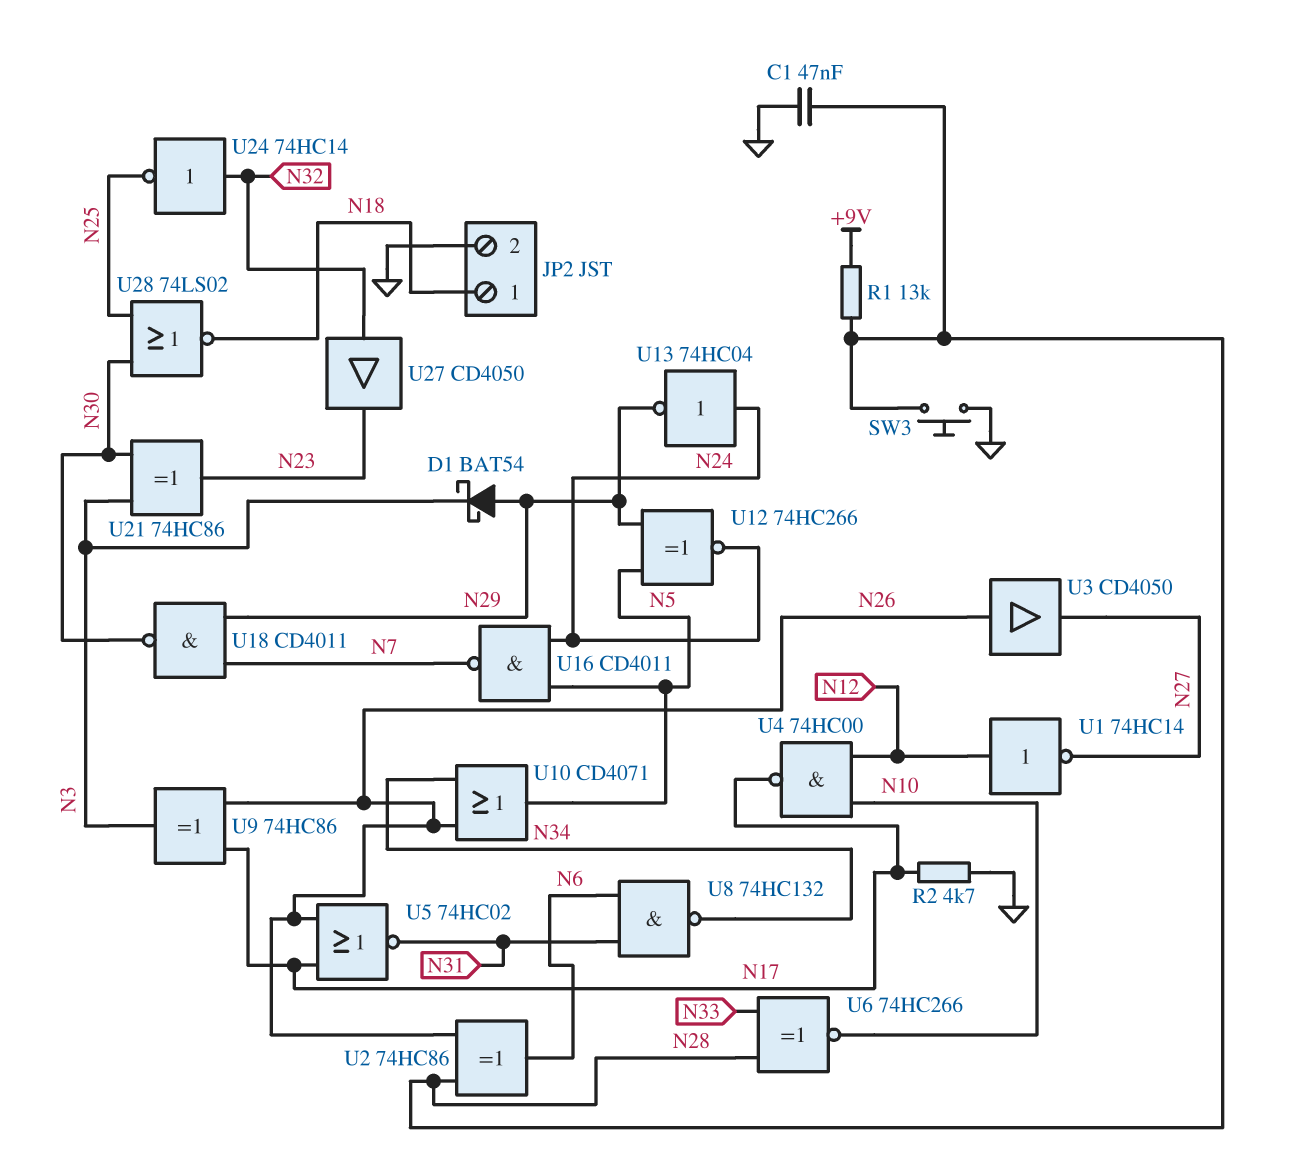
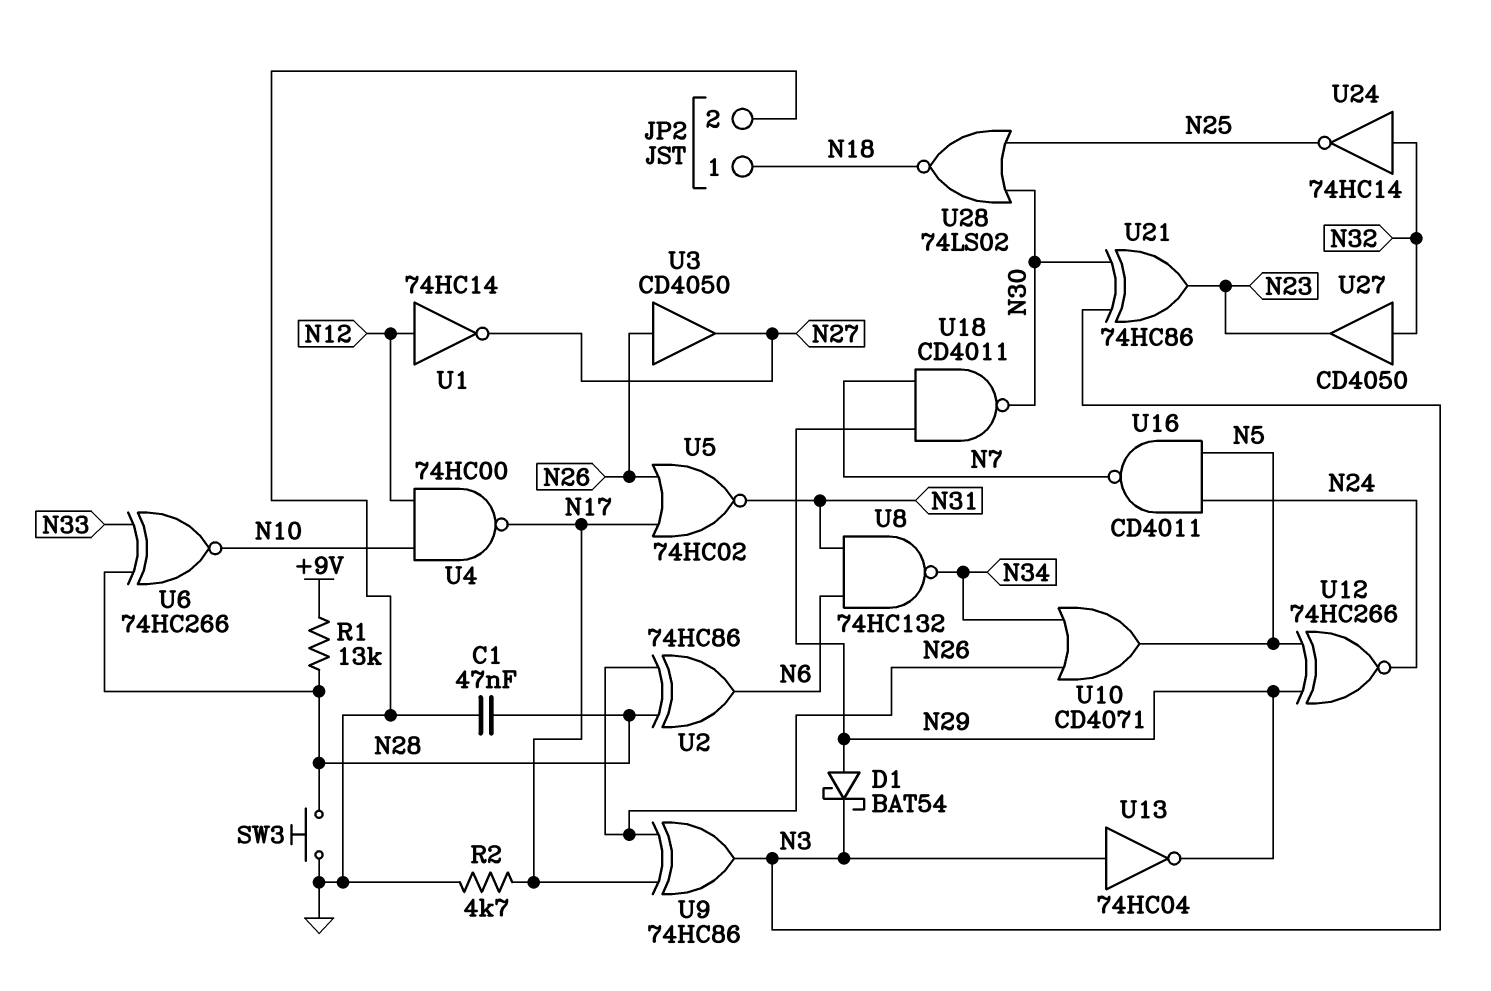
U13: NOT 74HC04 (in N24, out N29) -> NOT 74HC04 (in N3, out N29)

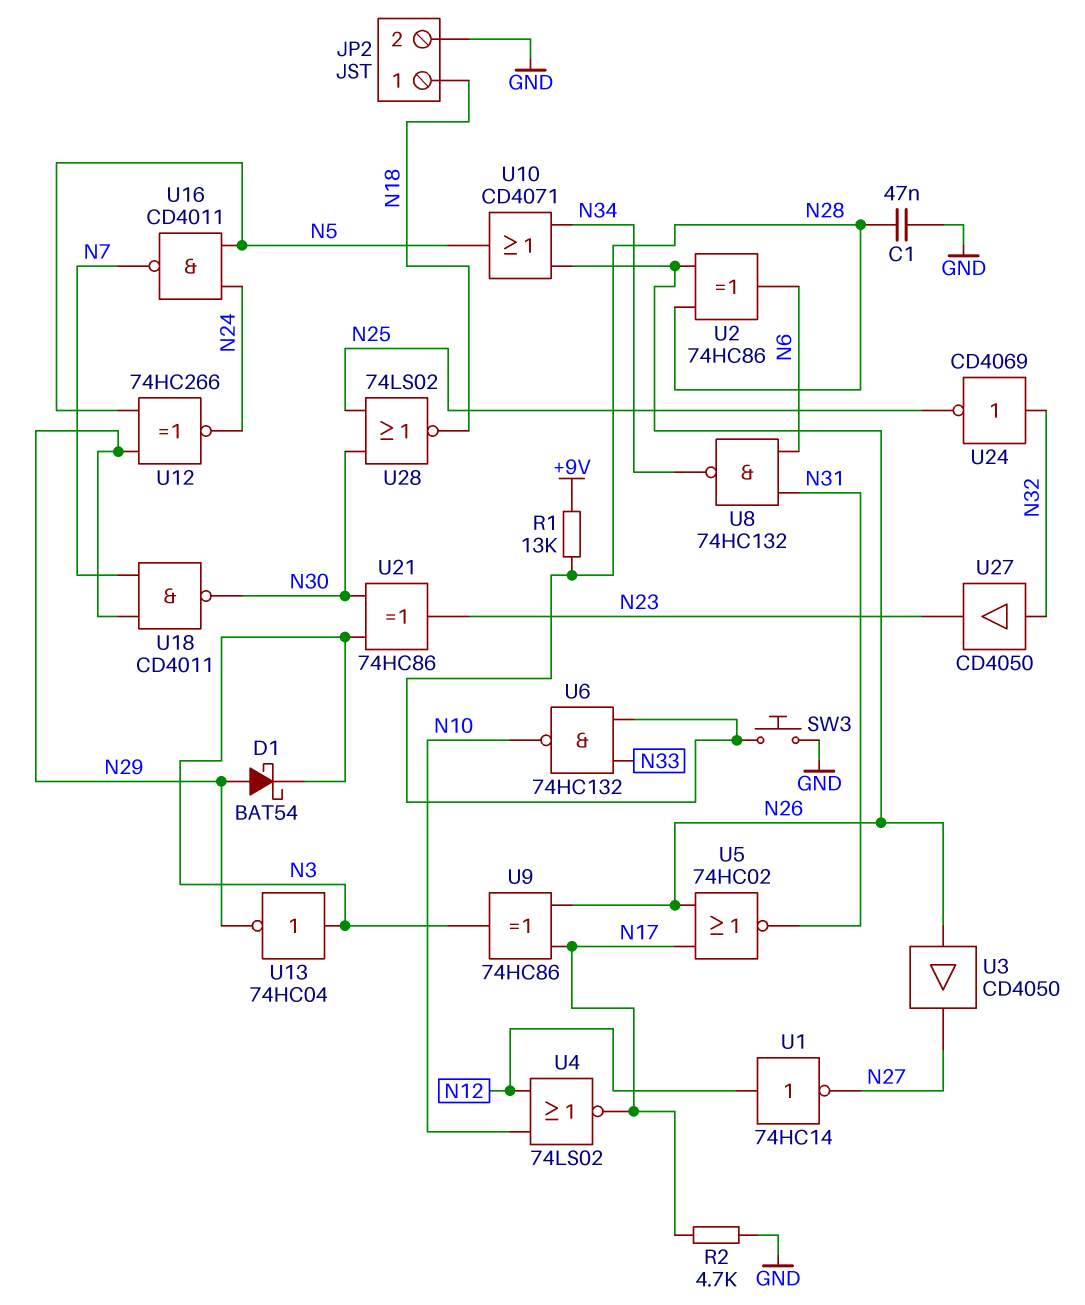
U4: NAND 74HC00 (in N10, in N12, out N17) -> NOR 74LS02 (in N10, in N12, out N17)
U6: XNOR 74HC266 (in N28, in N33, out N10) -> NAND 74HC132 (in N28, in N33, out N10)
U24: NOT 74HC14 (in N32, out N25) -> NOT CD4069 (in N32, out N25)

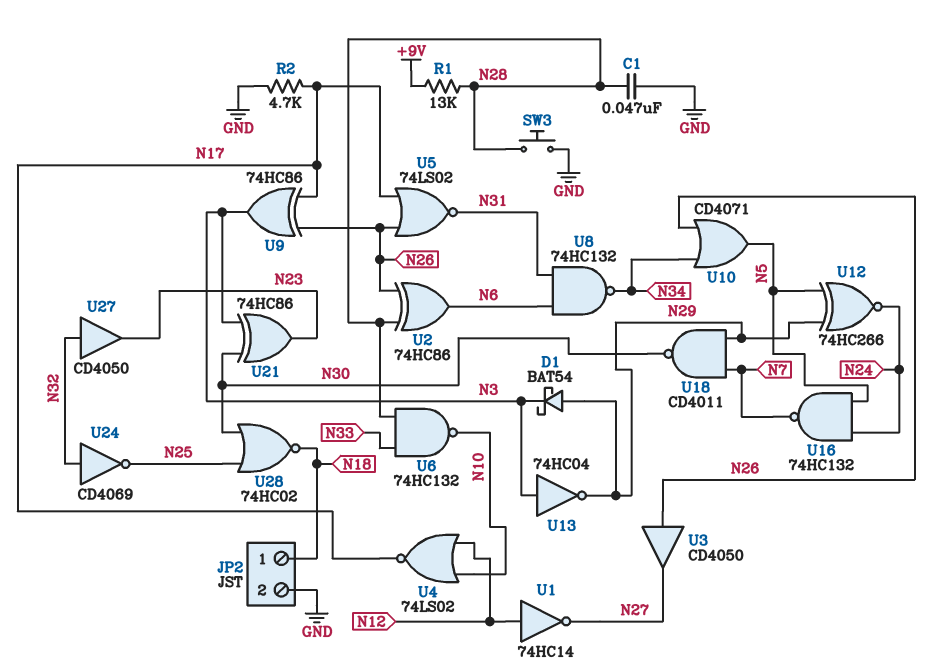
U5: NOR 74HC02 (in N17, in N26, out N31) -> NOR 74LS02 (in N17, in N26, out N31)
U16: NAND CD4011 (in N5, in N24, out N7) -> NAND 74HC132 (in N5, in N24, out N7)
U28: NOR 74LS02 (in N25, in N30, out N18) -> NOR 74HC02 (in N25, in N30, out N18)

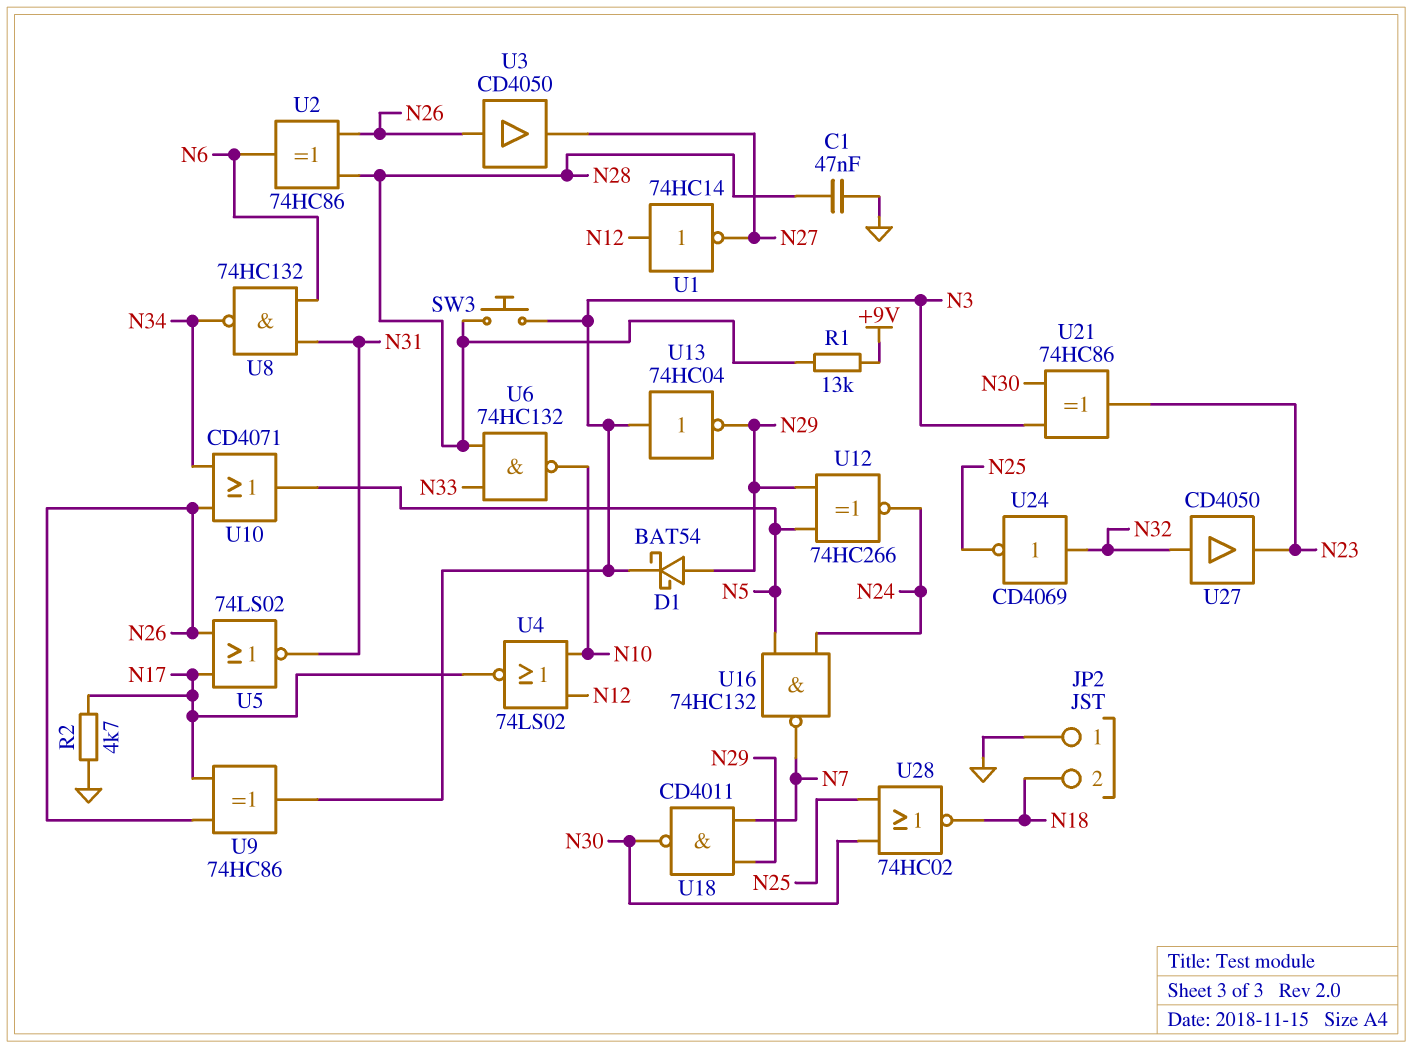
JP2 pin 1: N18 -> GND
JP2 pin 2: GND -> N18
SW3: button (GND, N28) -> button (N3, N28)

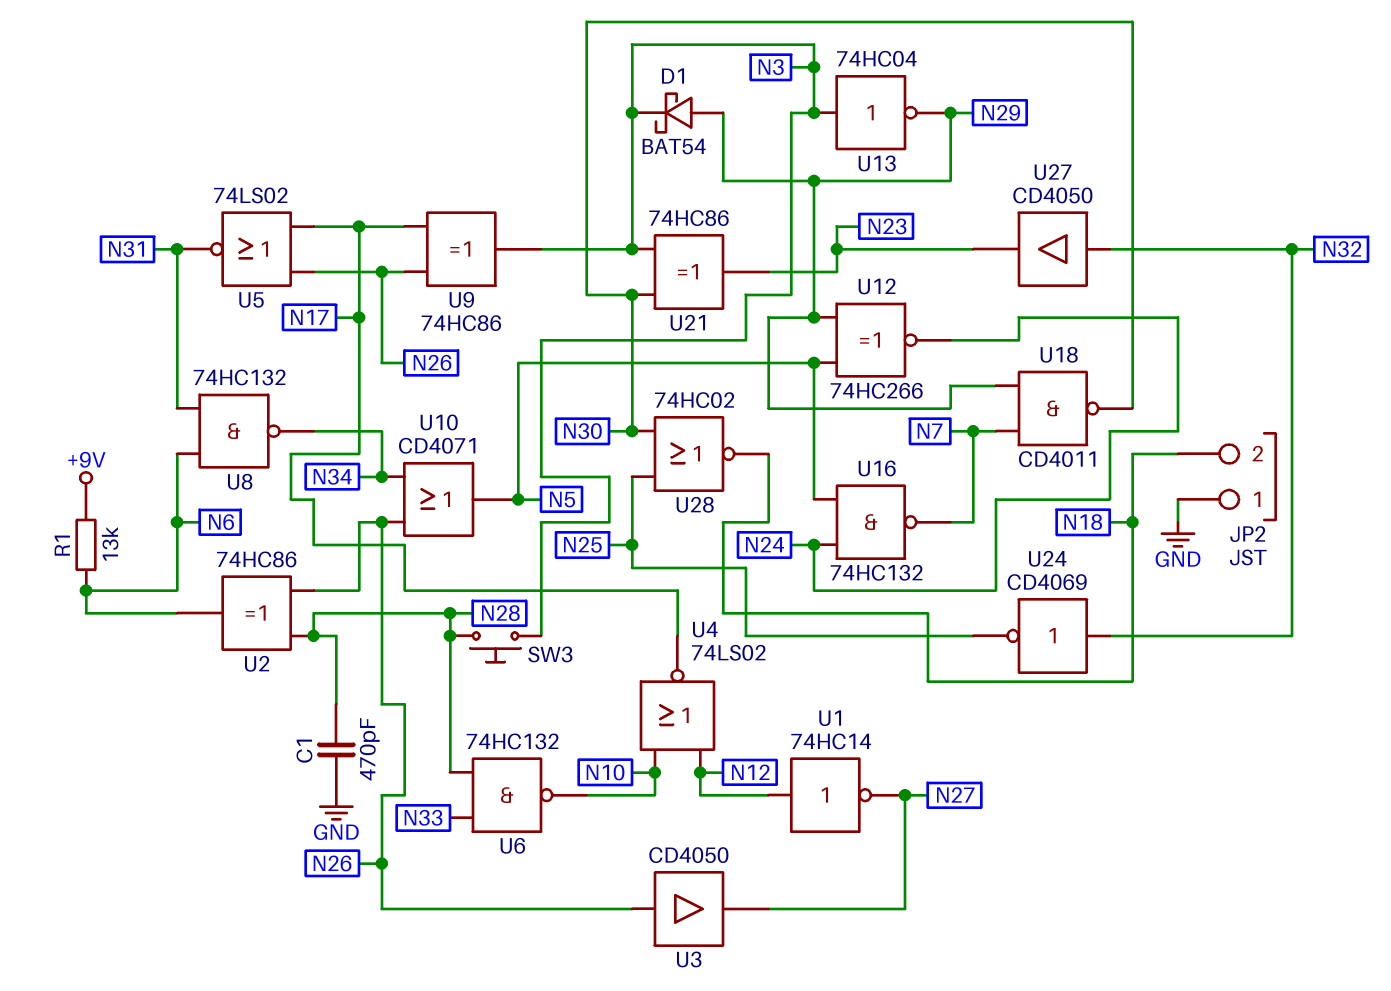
C1: 47nF (GND, N28) -> 470pF (GND, N28)
R1: 13k (+9V, N28) -> 13k (+9V, N6)
R2: 4.7k (GND, N17) -> none

